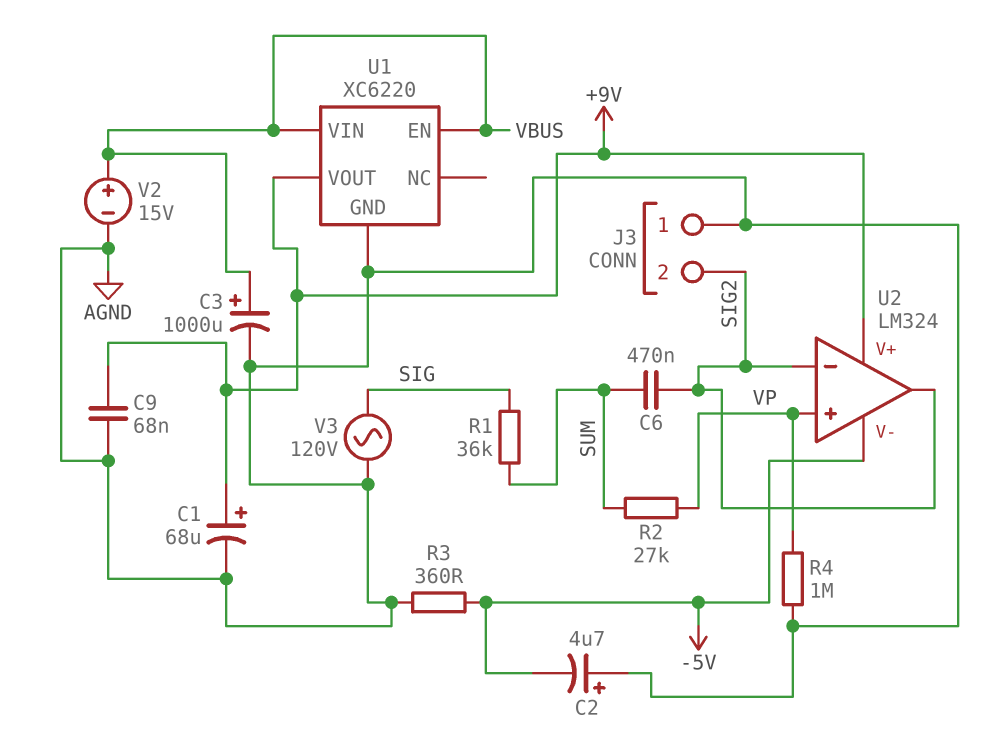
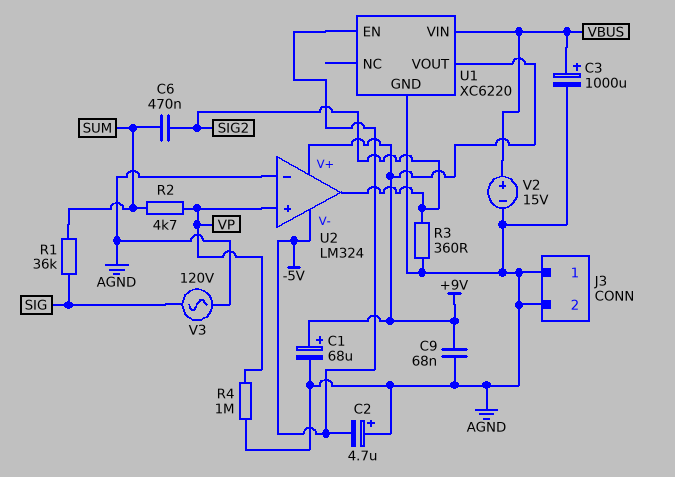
J3 pin 2: SIG2 -> AGND
R2: 27k (SUM, VP) -> 4.7k (SUM, VP)
R3: 360 (-5V, AGND) -> 360 (AGND, SIG2)
U1 pin EN: VBUS -> -5V
U2 pin in-: SIG2 -> AGND

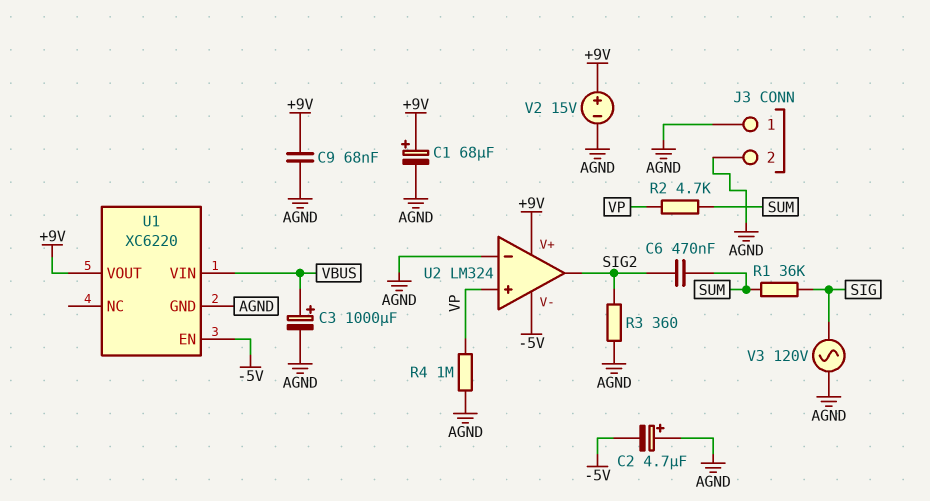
V2: 15V (plus VBUS, minus AGND) -> 15V (plus +9V, minus AGND)

